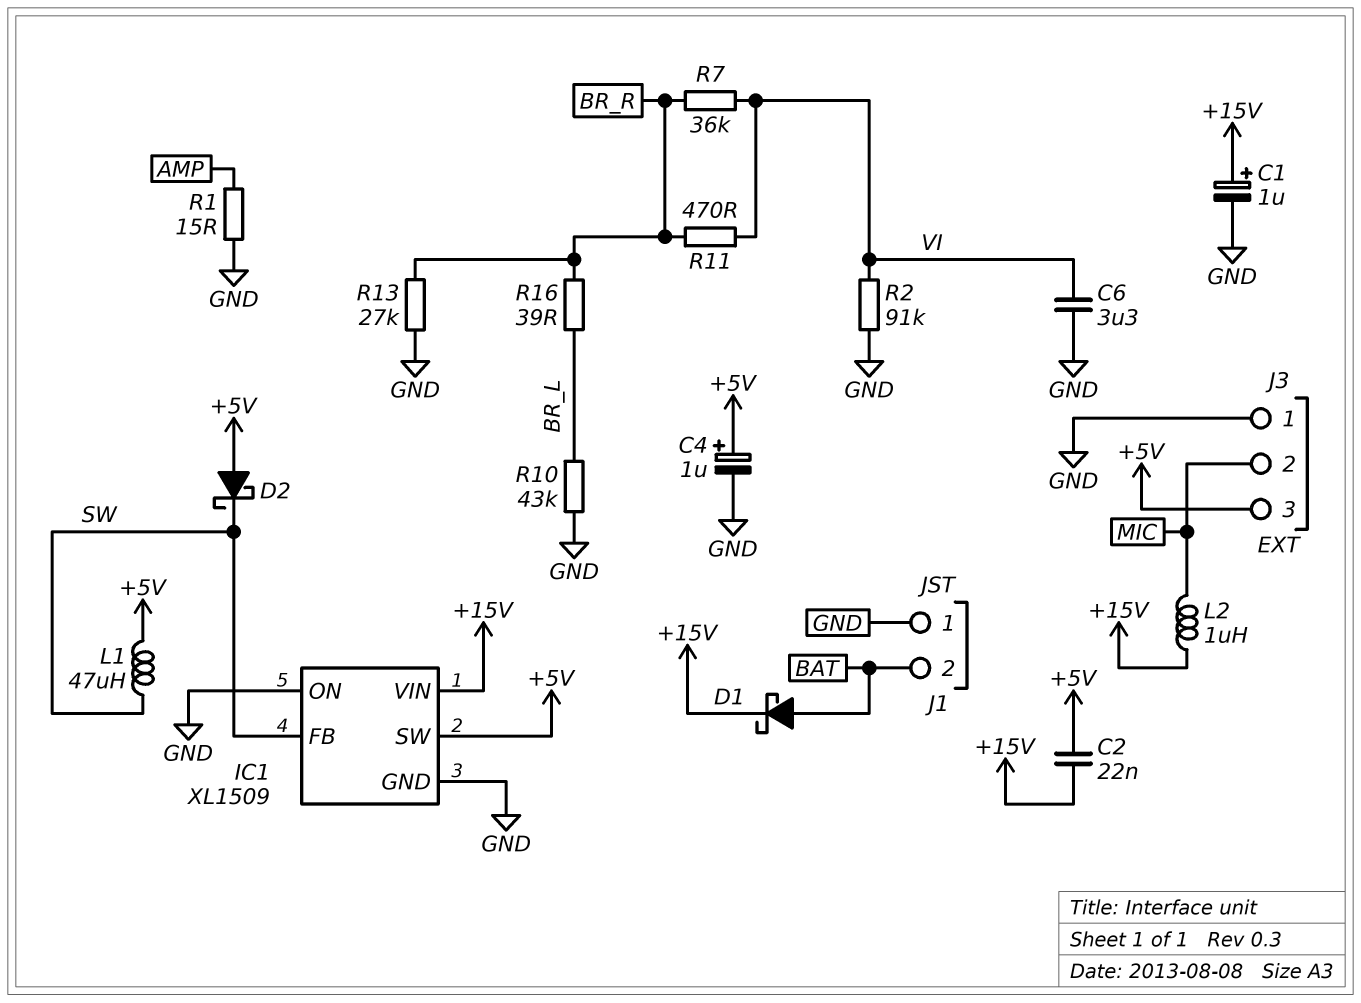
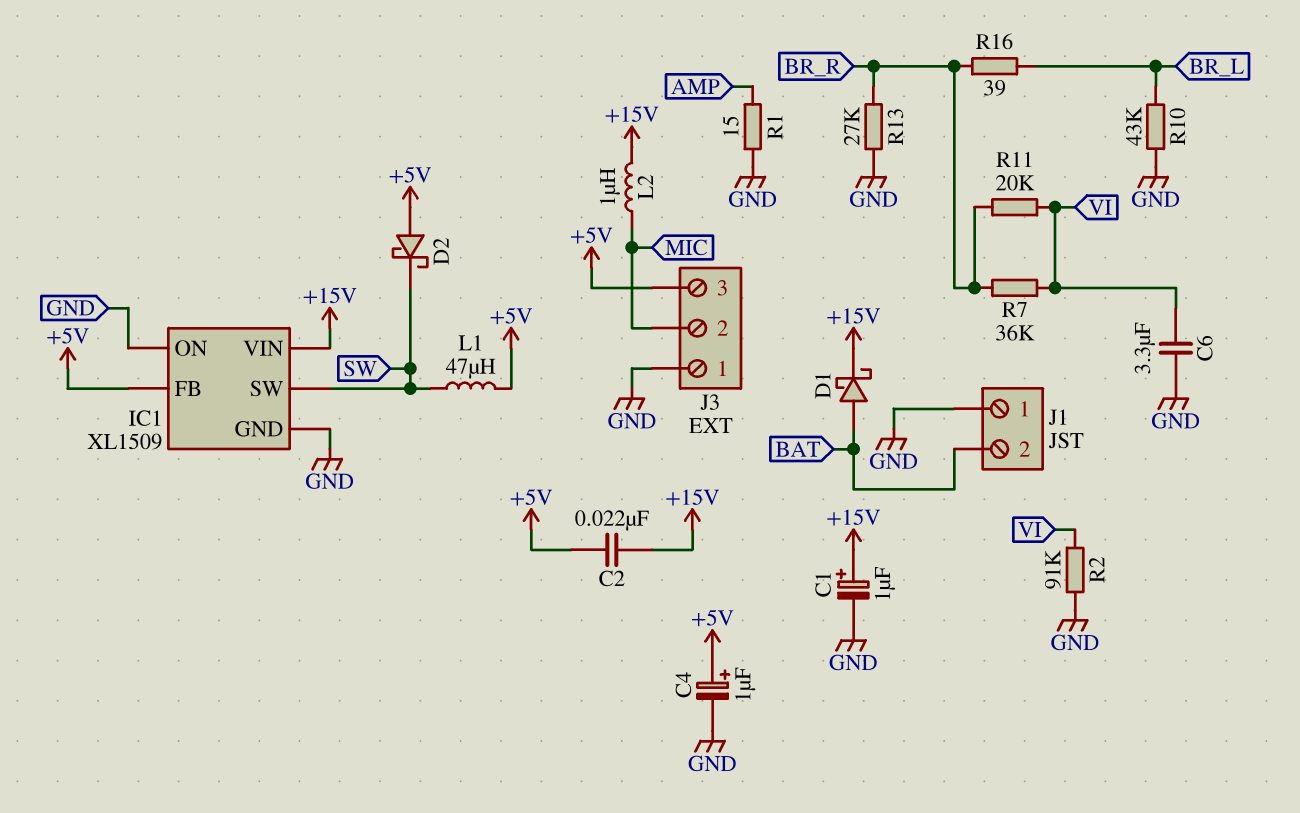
IC1 pin FB: SW -> +5V
IC1 pin SW: +5V -> SW
R11: 470 (BR_R, VI) -> 20k (BR_R, VI)

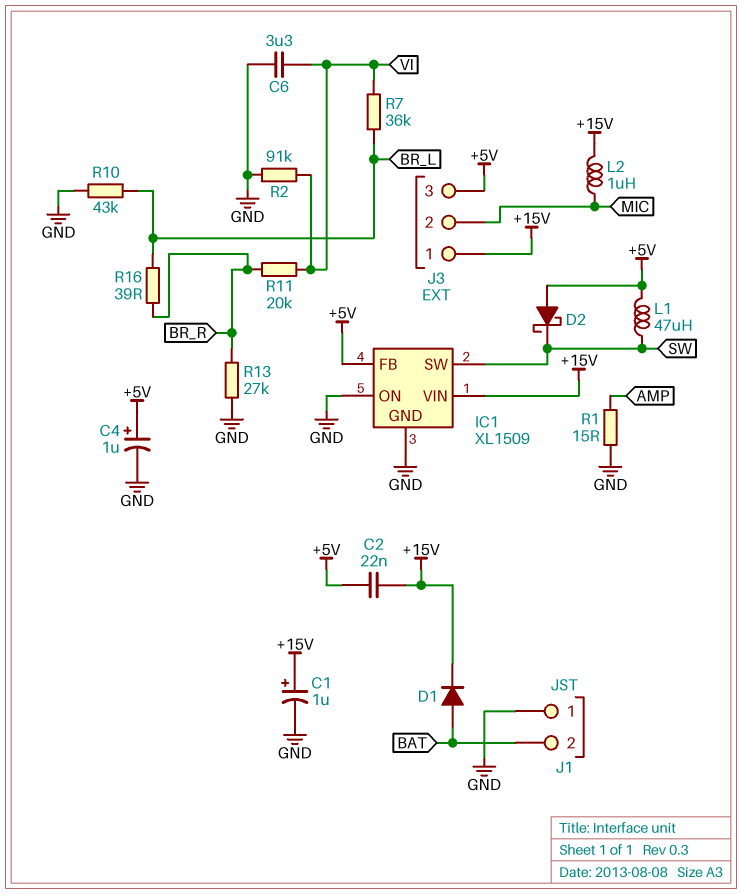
D1: schottky (A BAT, K +15V) -> diode (A BAT, K +15V)
J3 pin 1: GND -> +15V
R7: 36k (BR_R, VI) -> 36k (BR_L, VI)

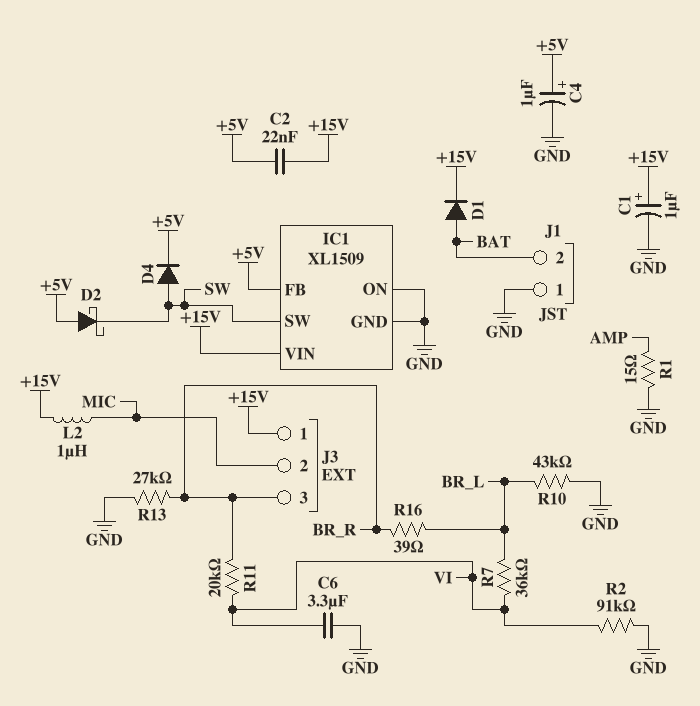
D4: none -> diode (A SW, K +5V)
J3 pin 3: +5V -> BR_R
L1: 47uH (+5V, SW) -> none

